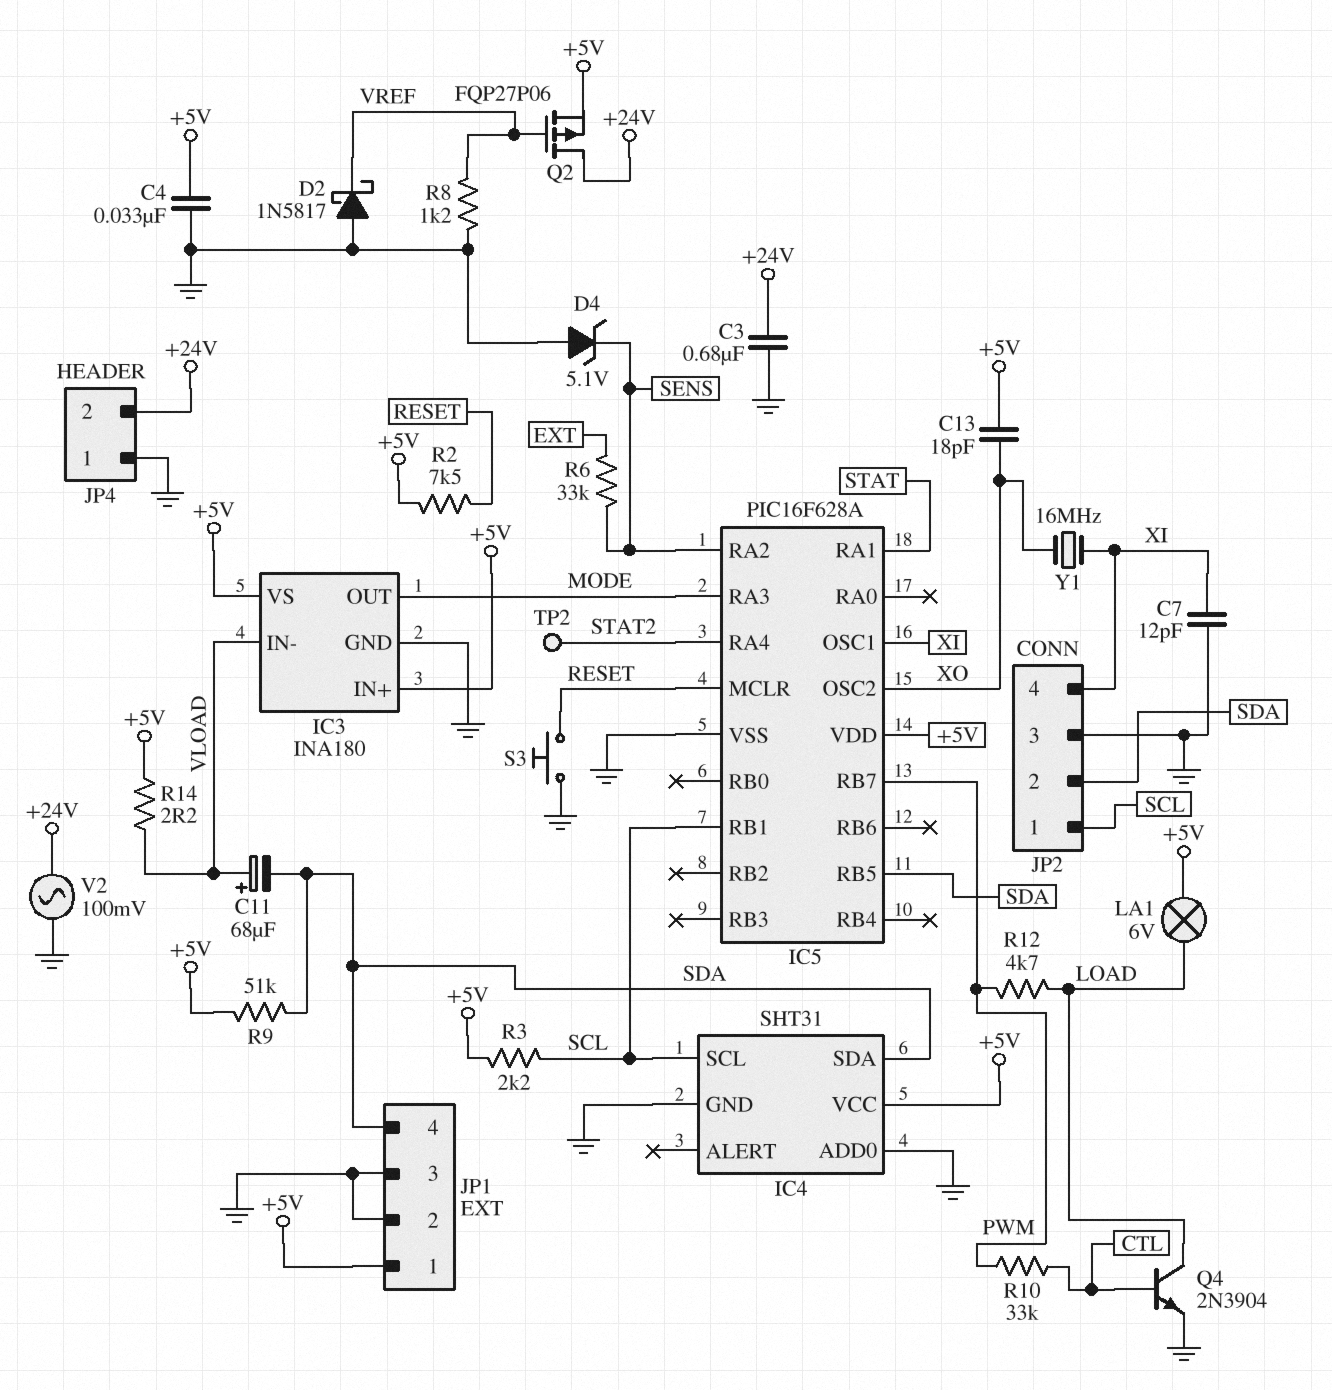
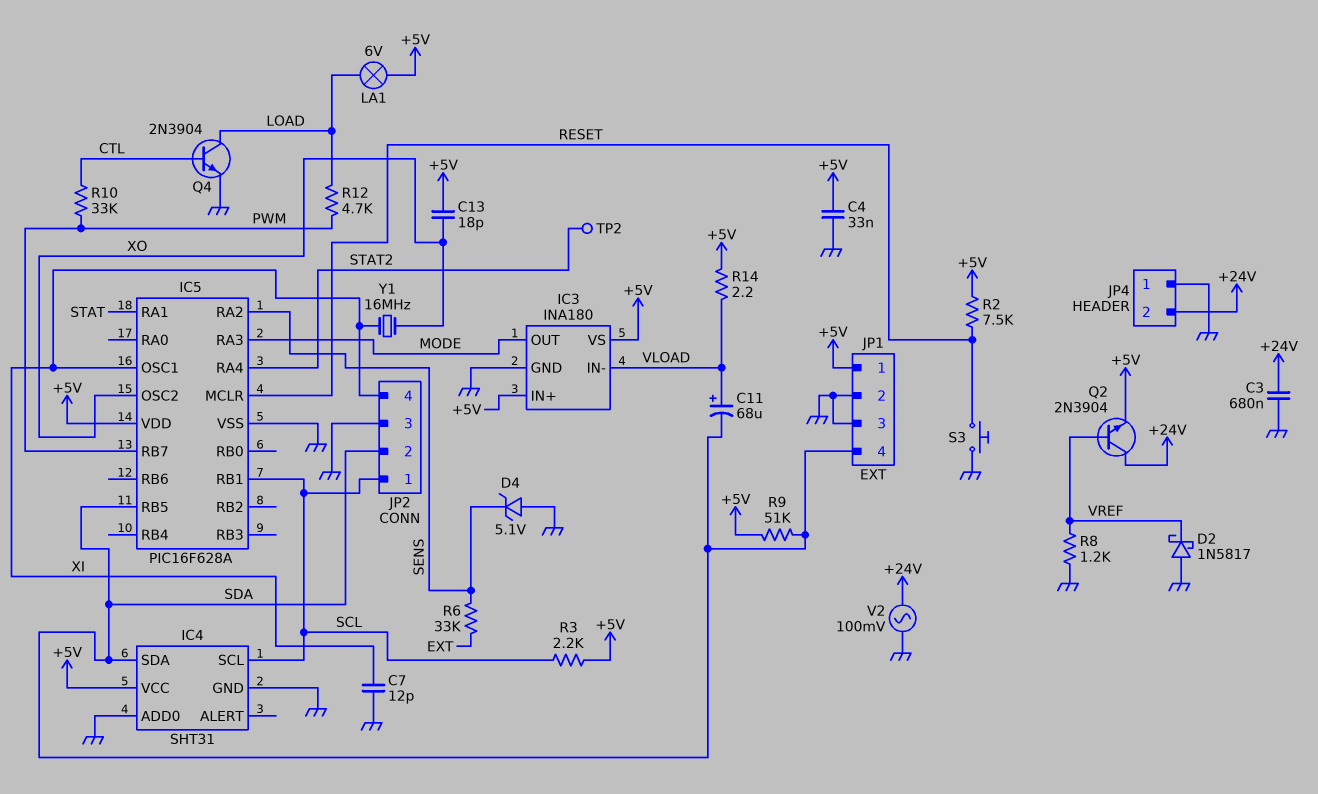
Q2: PMOS FQP27P06 (G VREF, D +24V, S +5V) -> NPN 2N3904 (B VREF, C +24V, E +5V)

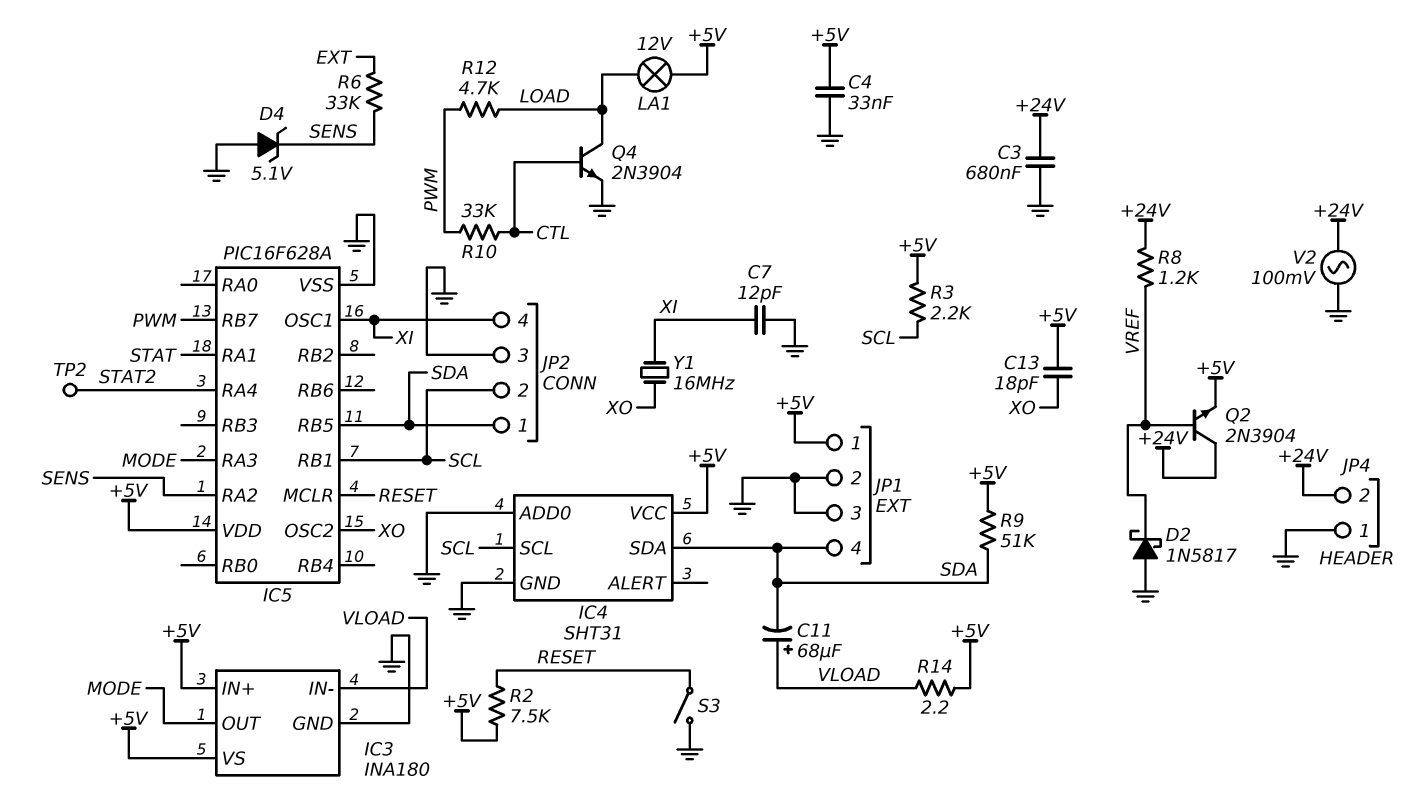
JP2 pin 1: SCL -> SDA
JP2 pin 2: SDA -> SCL
LA1: lamp 6V (+5V, LOAD) -> lamp 12V (+5V, LOAD)
R8: 1.2k (GND, VREF) -> 1.2k (+24V, VREF)
S3: button (GND, RESET) -> switch (GND, RESET)

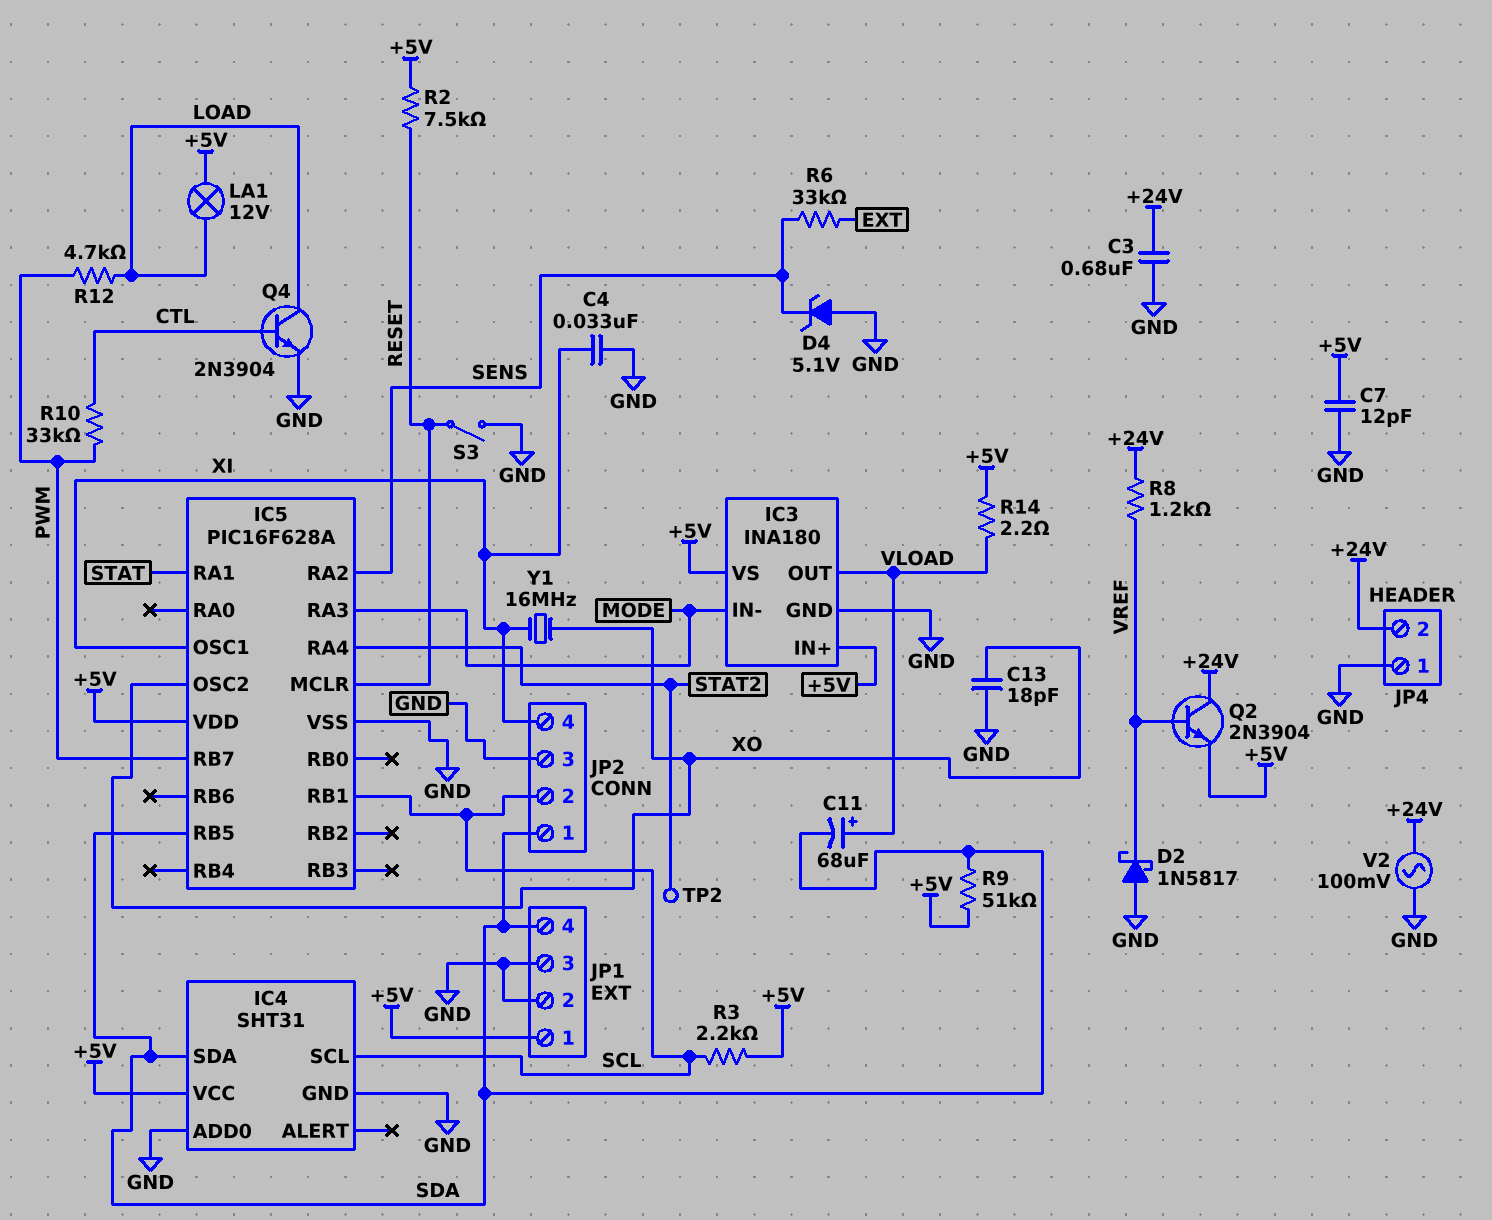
C4: 33nF (+5V, GND) -> 33nF (GND, XI)
C7: 12pF (GND, XI) -> 12pF (+5V, GND)
C13: 18pF (+5V, XO) -> 18pF (GND, XO)
IC3 pin IN-: VLOAD -> MODE
IC3 pin OUT: MODE -> VLOAD

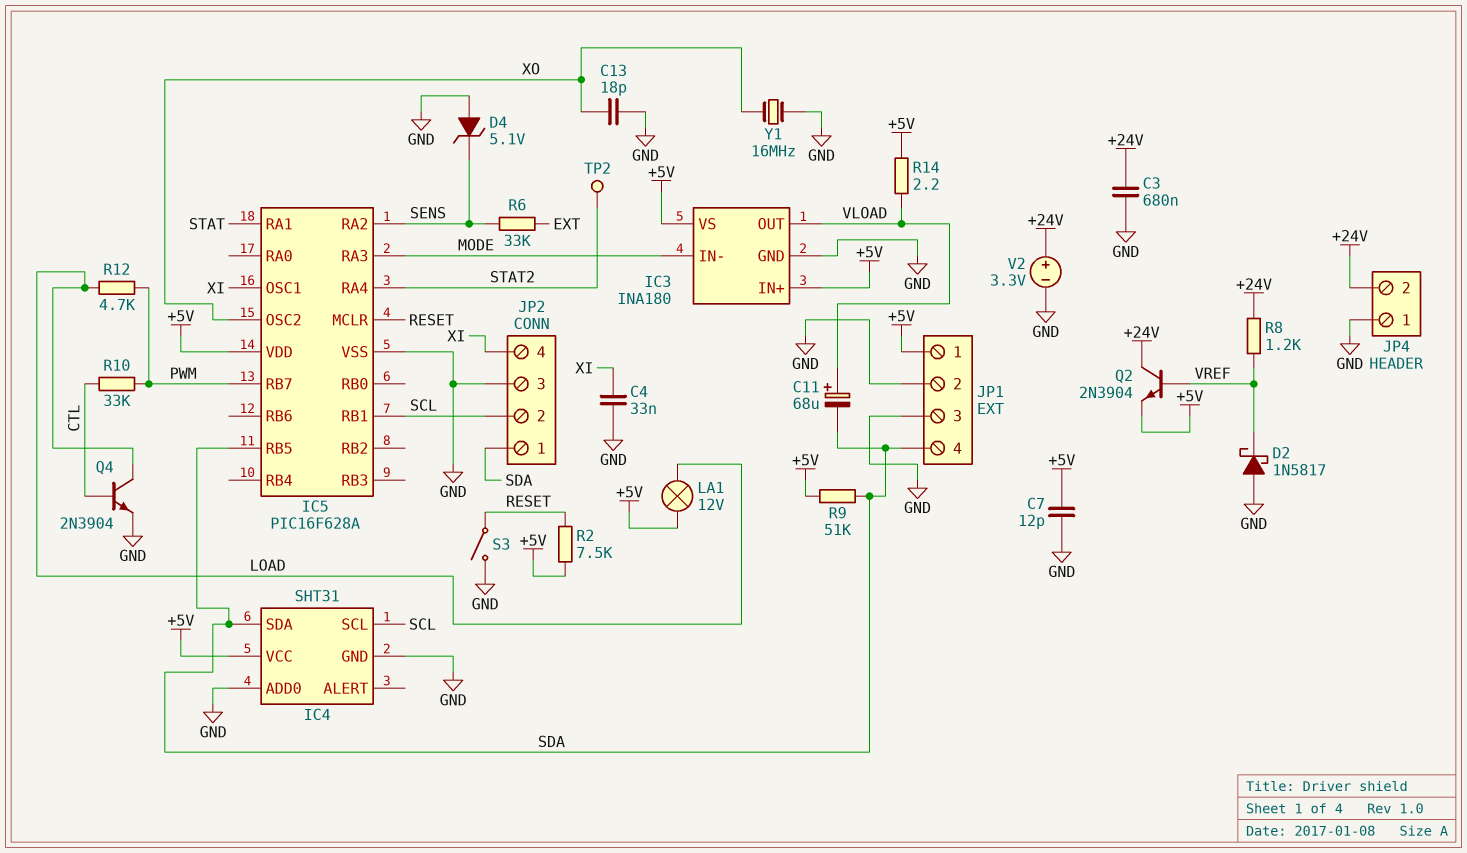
R3: 2.2k (+5V, SCL) -> none
V2: AC 100mV (+24V, GND) -> 3.3V (plus +24V, minus GND)
Y1: 16MHz (XI, XO) -> 16MHz (GND, XO)

